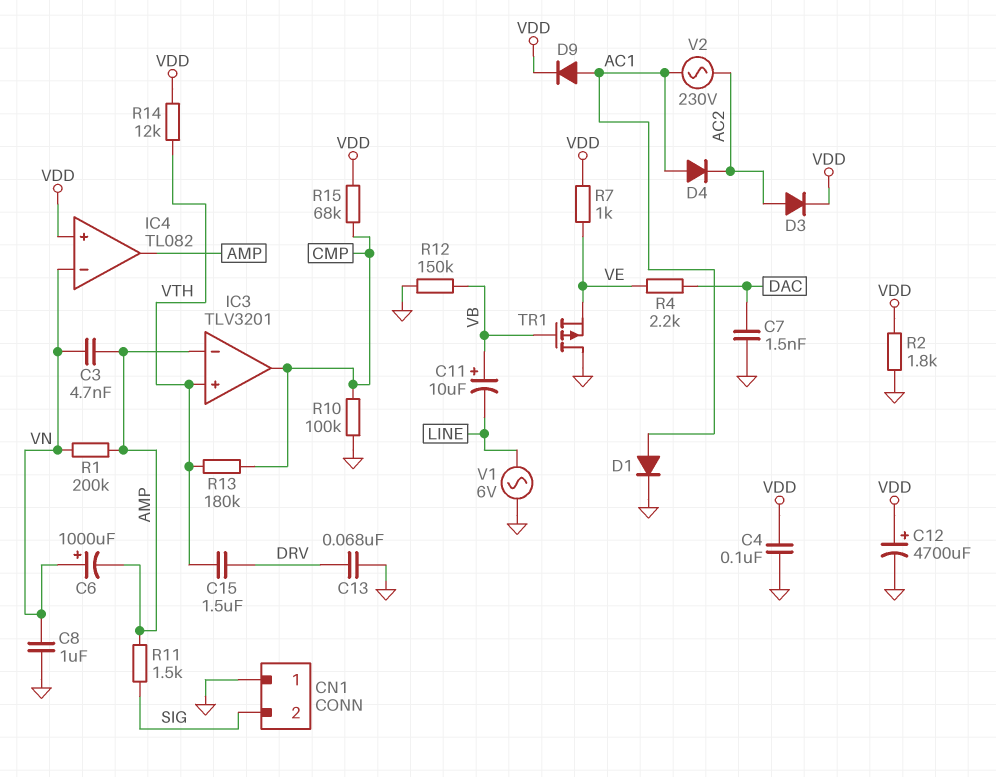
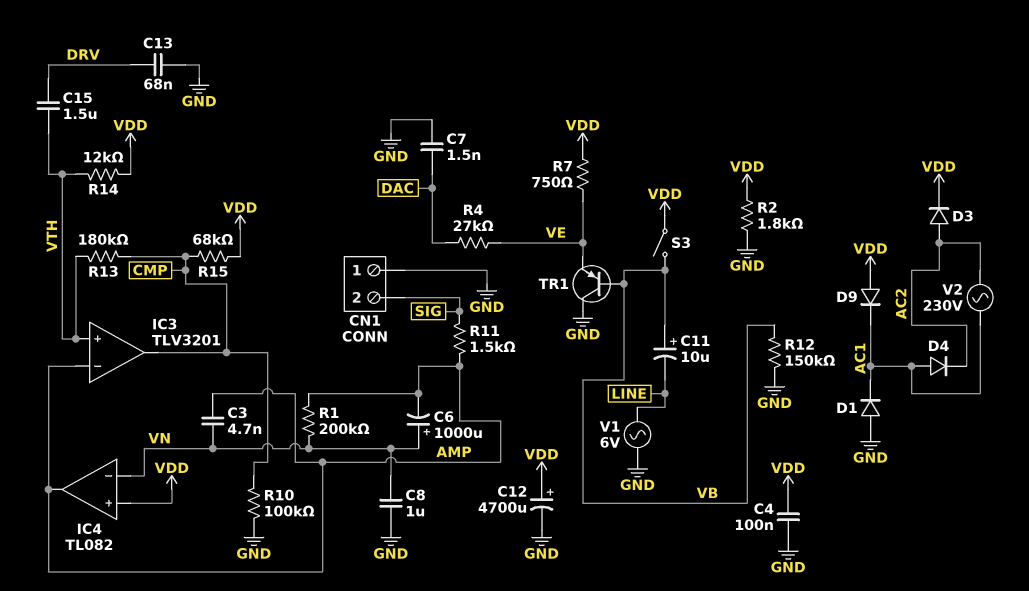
D1: diode (A AC1, K GND) -> diode (A GND, K AC1)
D9: diode (A AC1, K VDD) -> diode (A VDD, K AC1)
R4: 2.2k (DAC, VE) -> 27k (DAC, VE)
R7: 1k (VDD, VE) -> 750 (VDD, VE)
S3: none -> switch (VB, VDD)
TR1: PMOS (G VB, D GND, S VE) -> PNP (B VB, C GND, E VE)

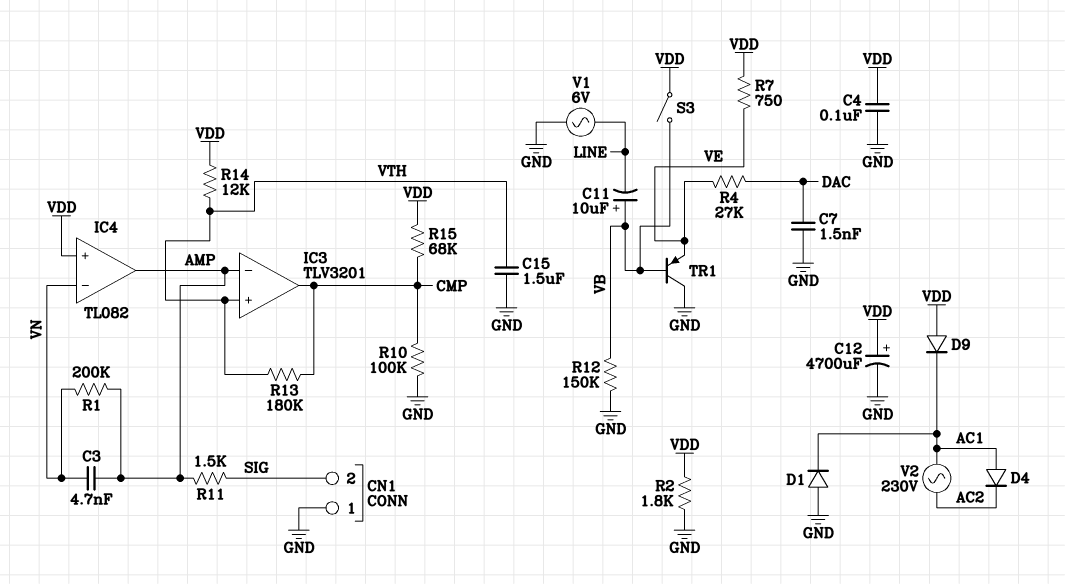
C6: 1000uF (plus VN, minus AMP) -> none
C8: 1uF (GND, VN) -> none
C13: 68nF (DRV, GND) -> none
C15: 1.5uF (DRV, VTH) -> 1.5uF (GND, VTH)
D3: diode (A AC2, K VDD) -> none

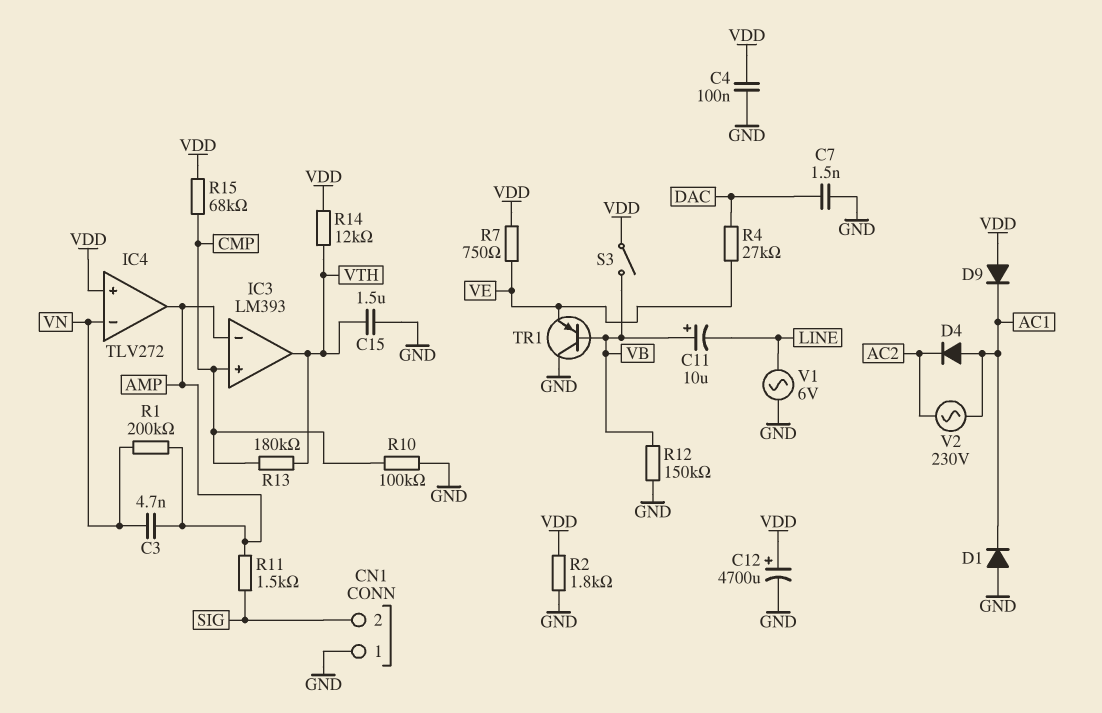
IC3: TLV3201 -> LM393
IC3 pin in+: VTH -> CMP
IC3 pin out: CMP -> VTH
IC4: TL082 -> TLV272

